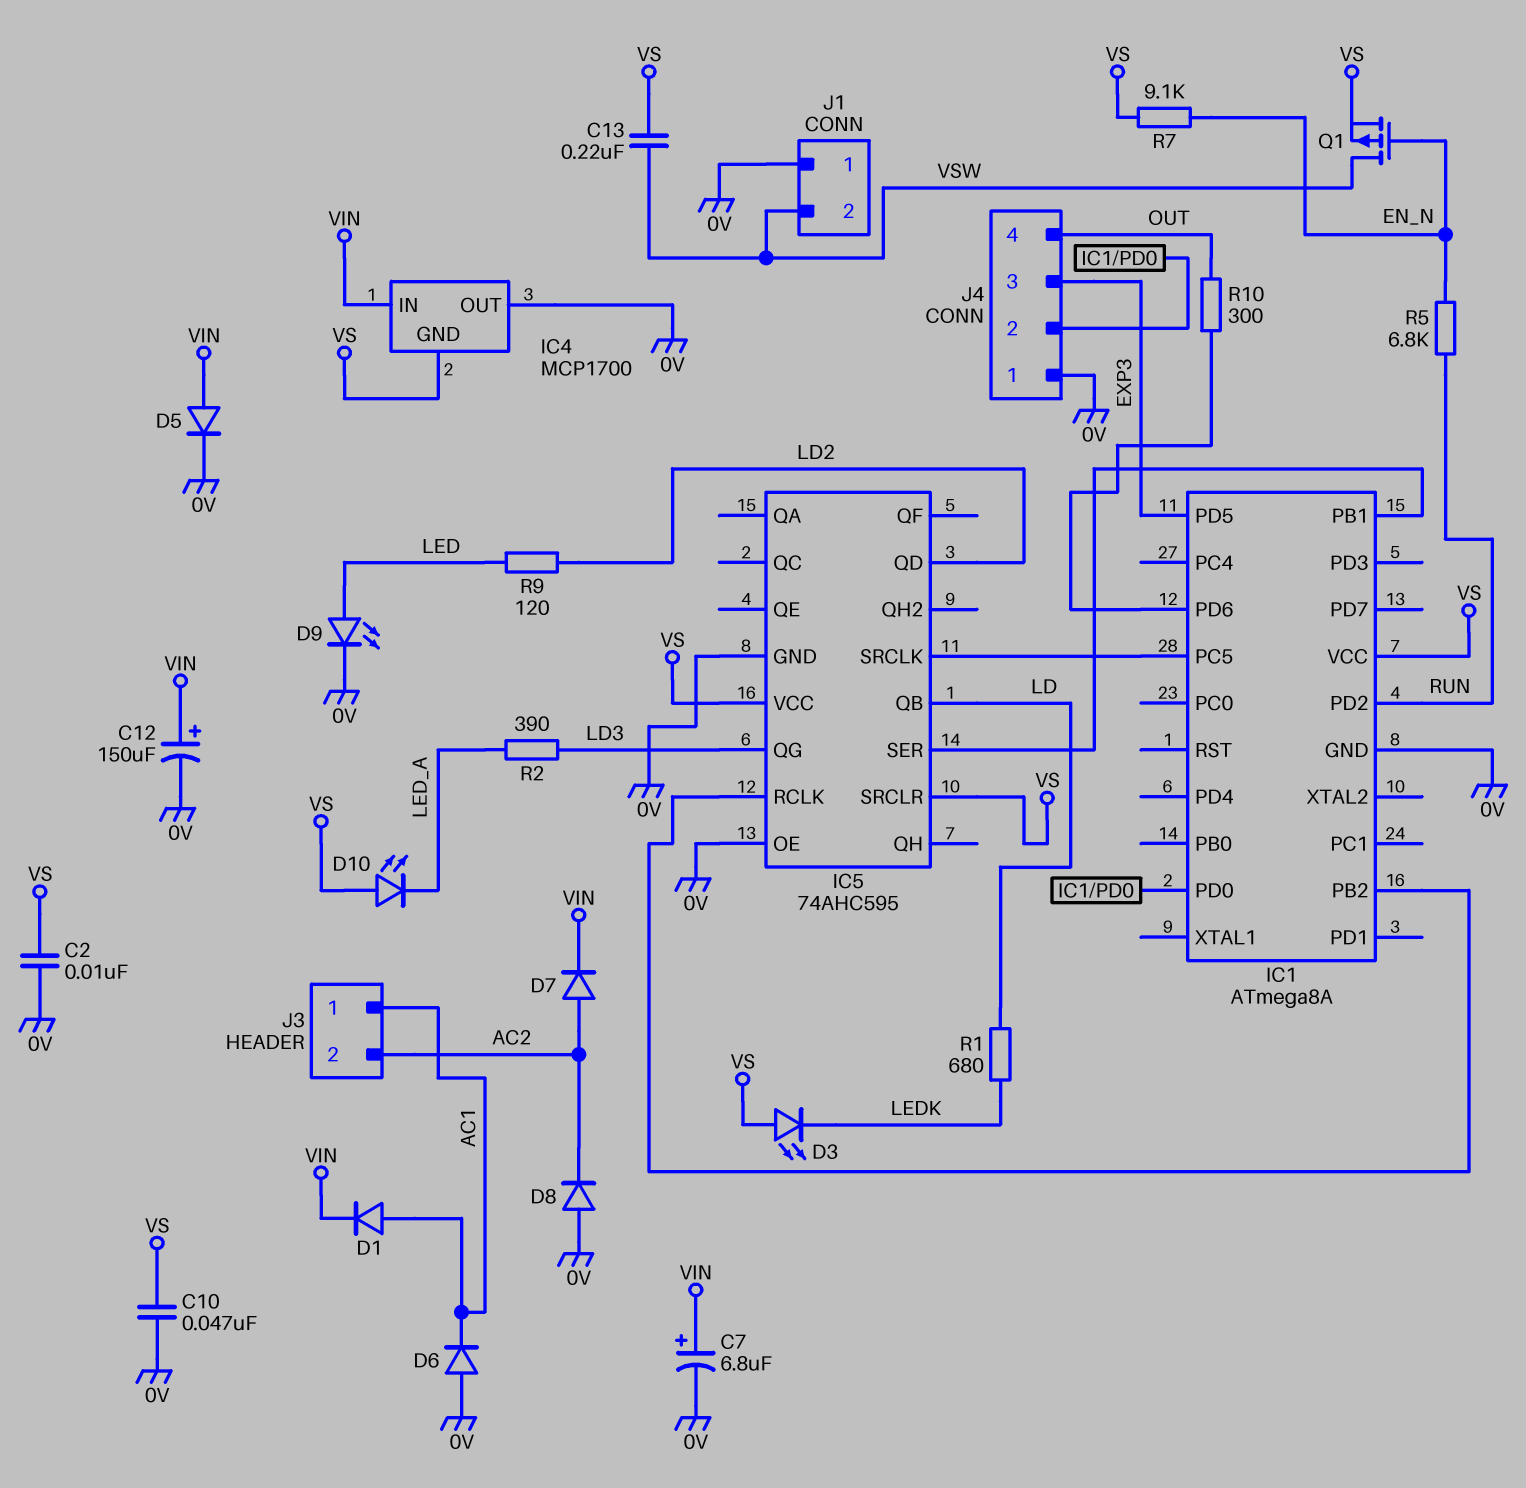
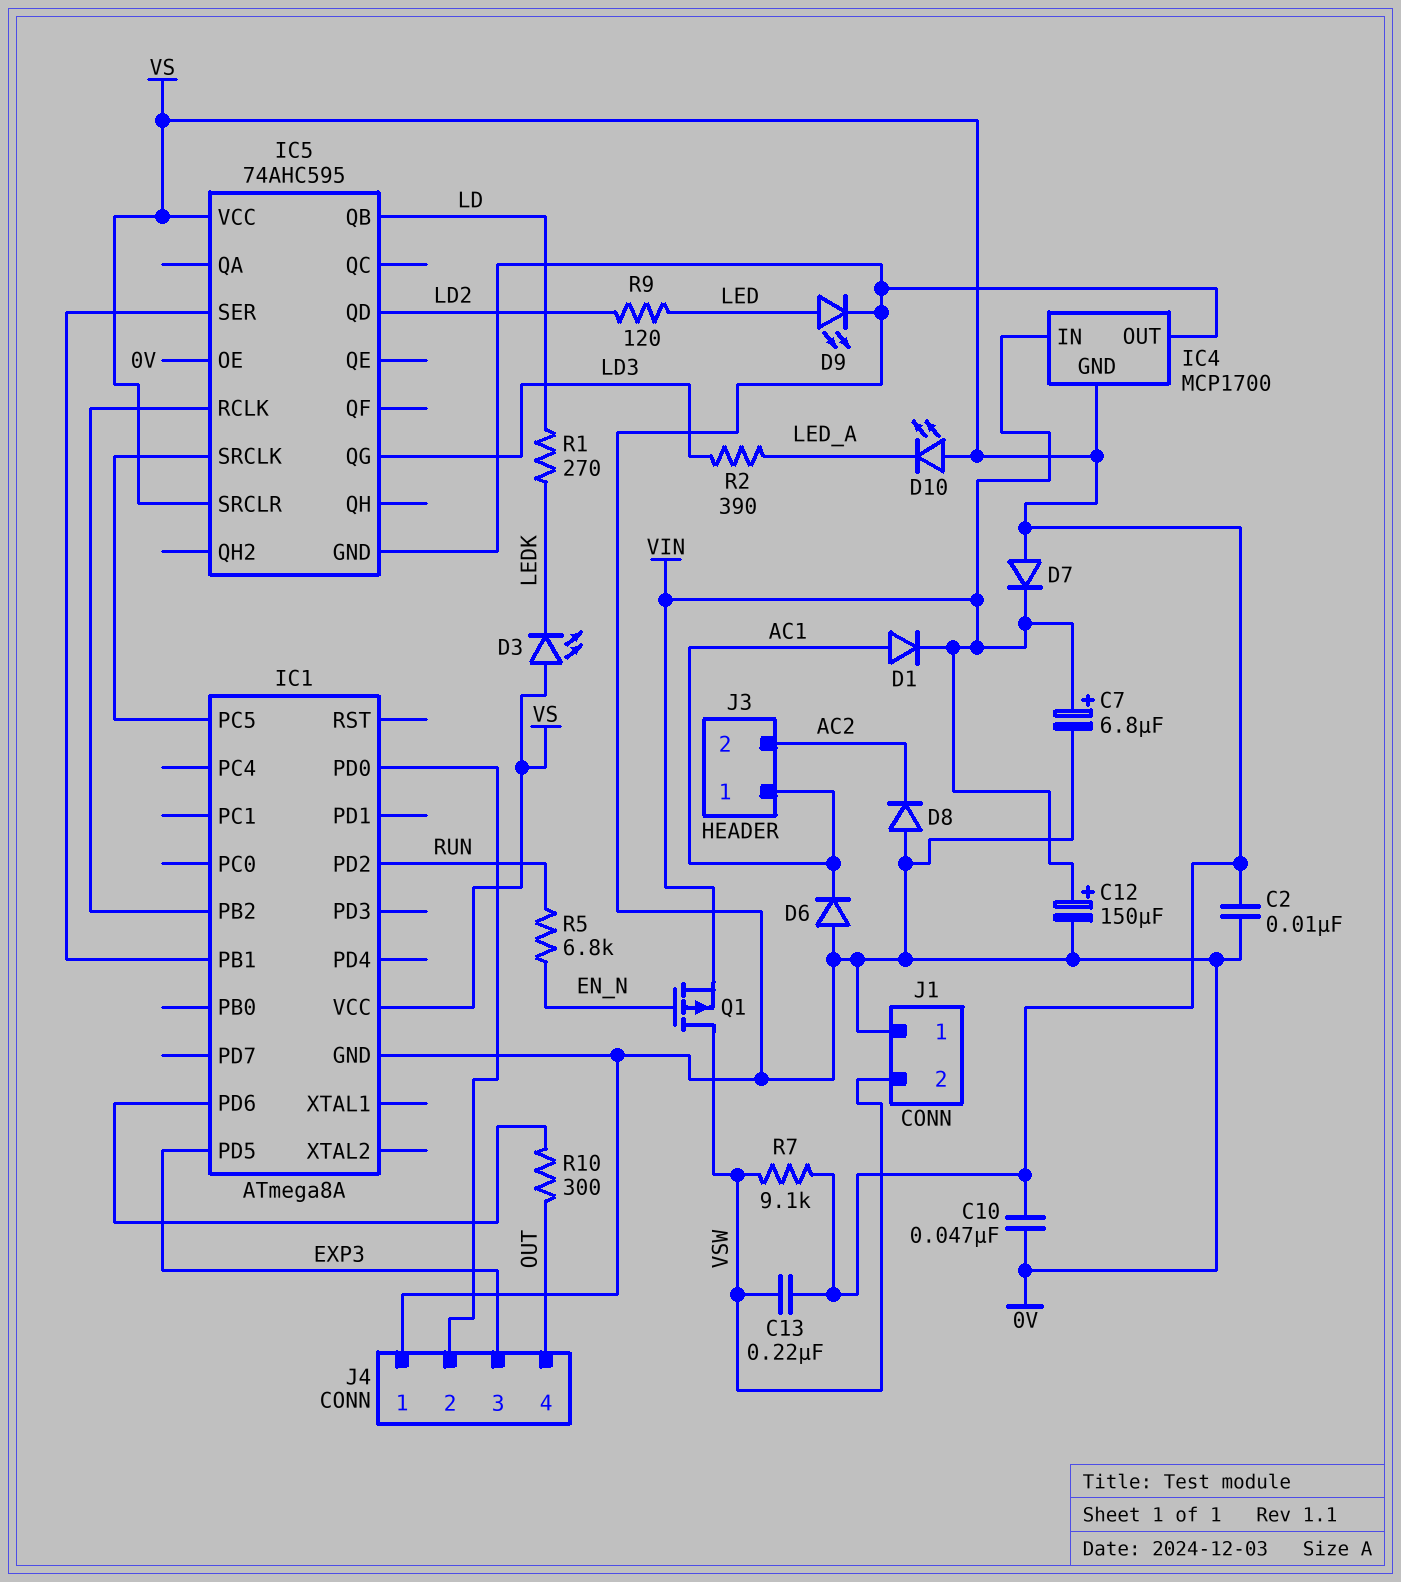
D5: diode (A VIN, K 0V) -> none
D7: diode (A AC2, K VIN) -> diode (A VS, K VIN)
Q1: PMOS (G EN_N, D VSW, S VS) -> PMOS (G EN_N, D VSW, S VIN)
R1: 680 (LD, LEDK) -> 270 (LD, LEDK)
R7: 9.1k (EN_N, VS) -> 9.1k (VS, VSW)

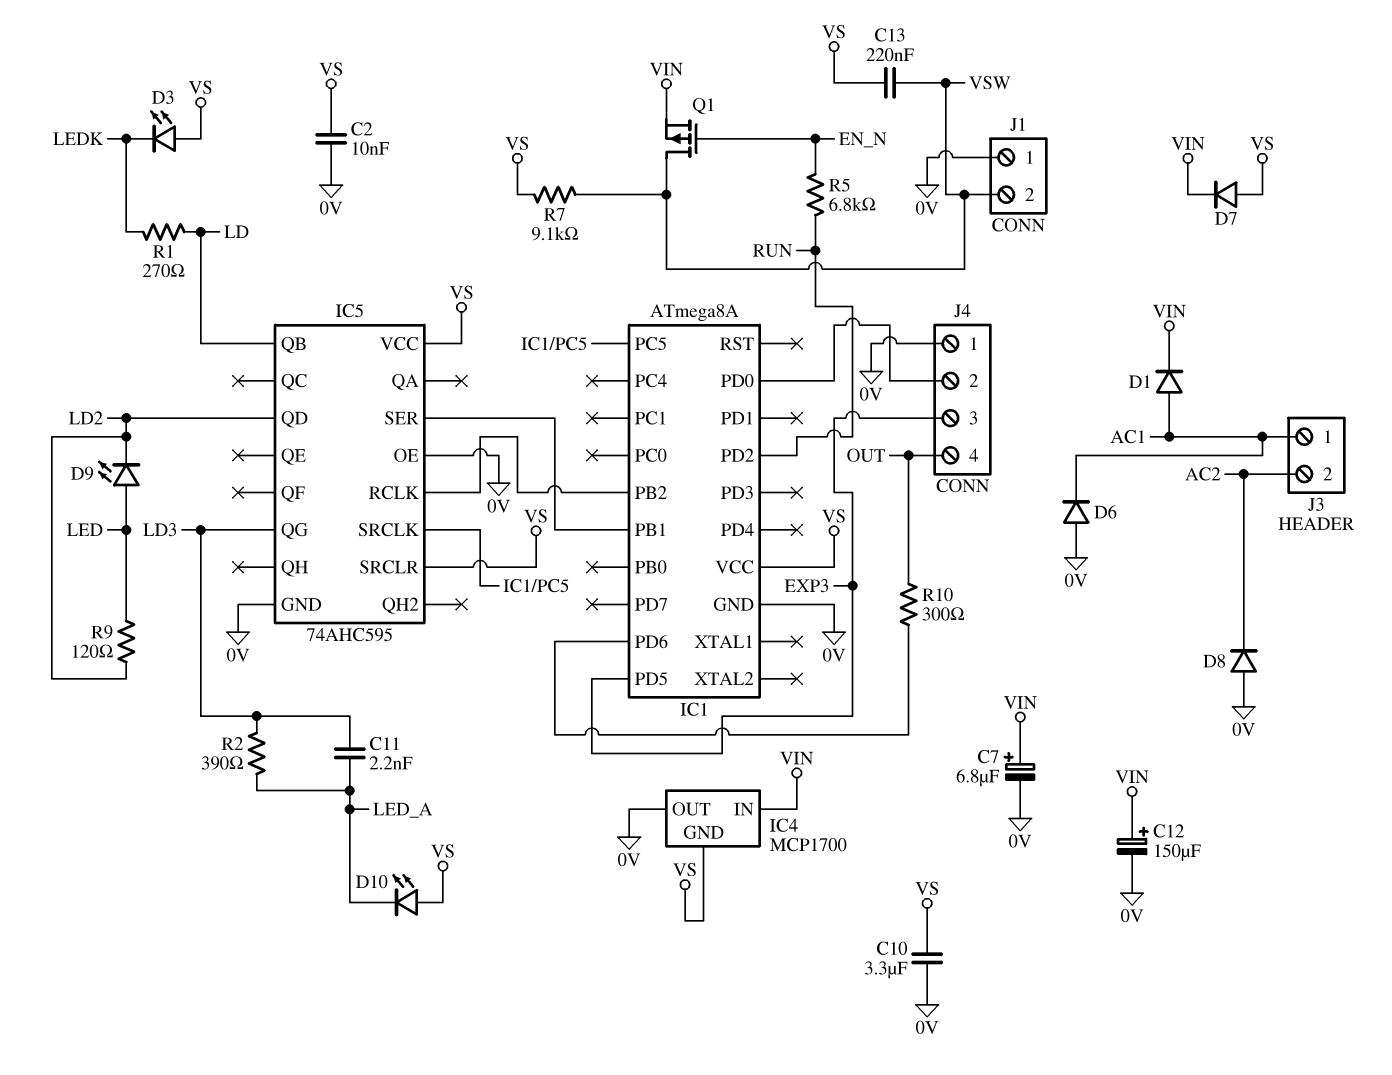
C10: 47nF (0V, VS) -> 3.3uF (0V, VS)
C11: none -> 2.2nF (LD3, LED_A)
D9: LED (A LED, K 0V) -> LED (A LED, K LD2)

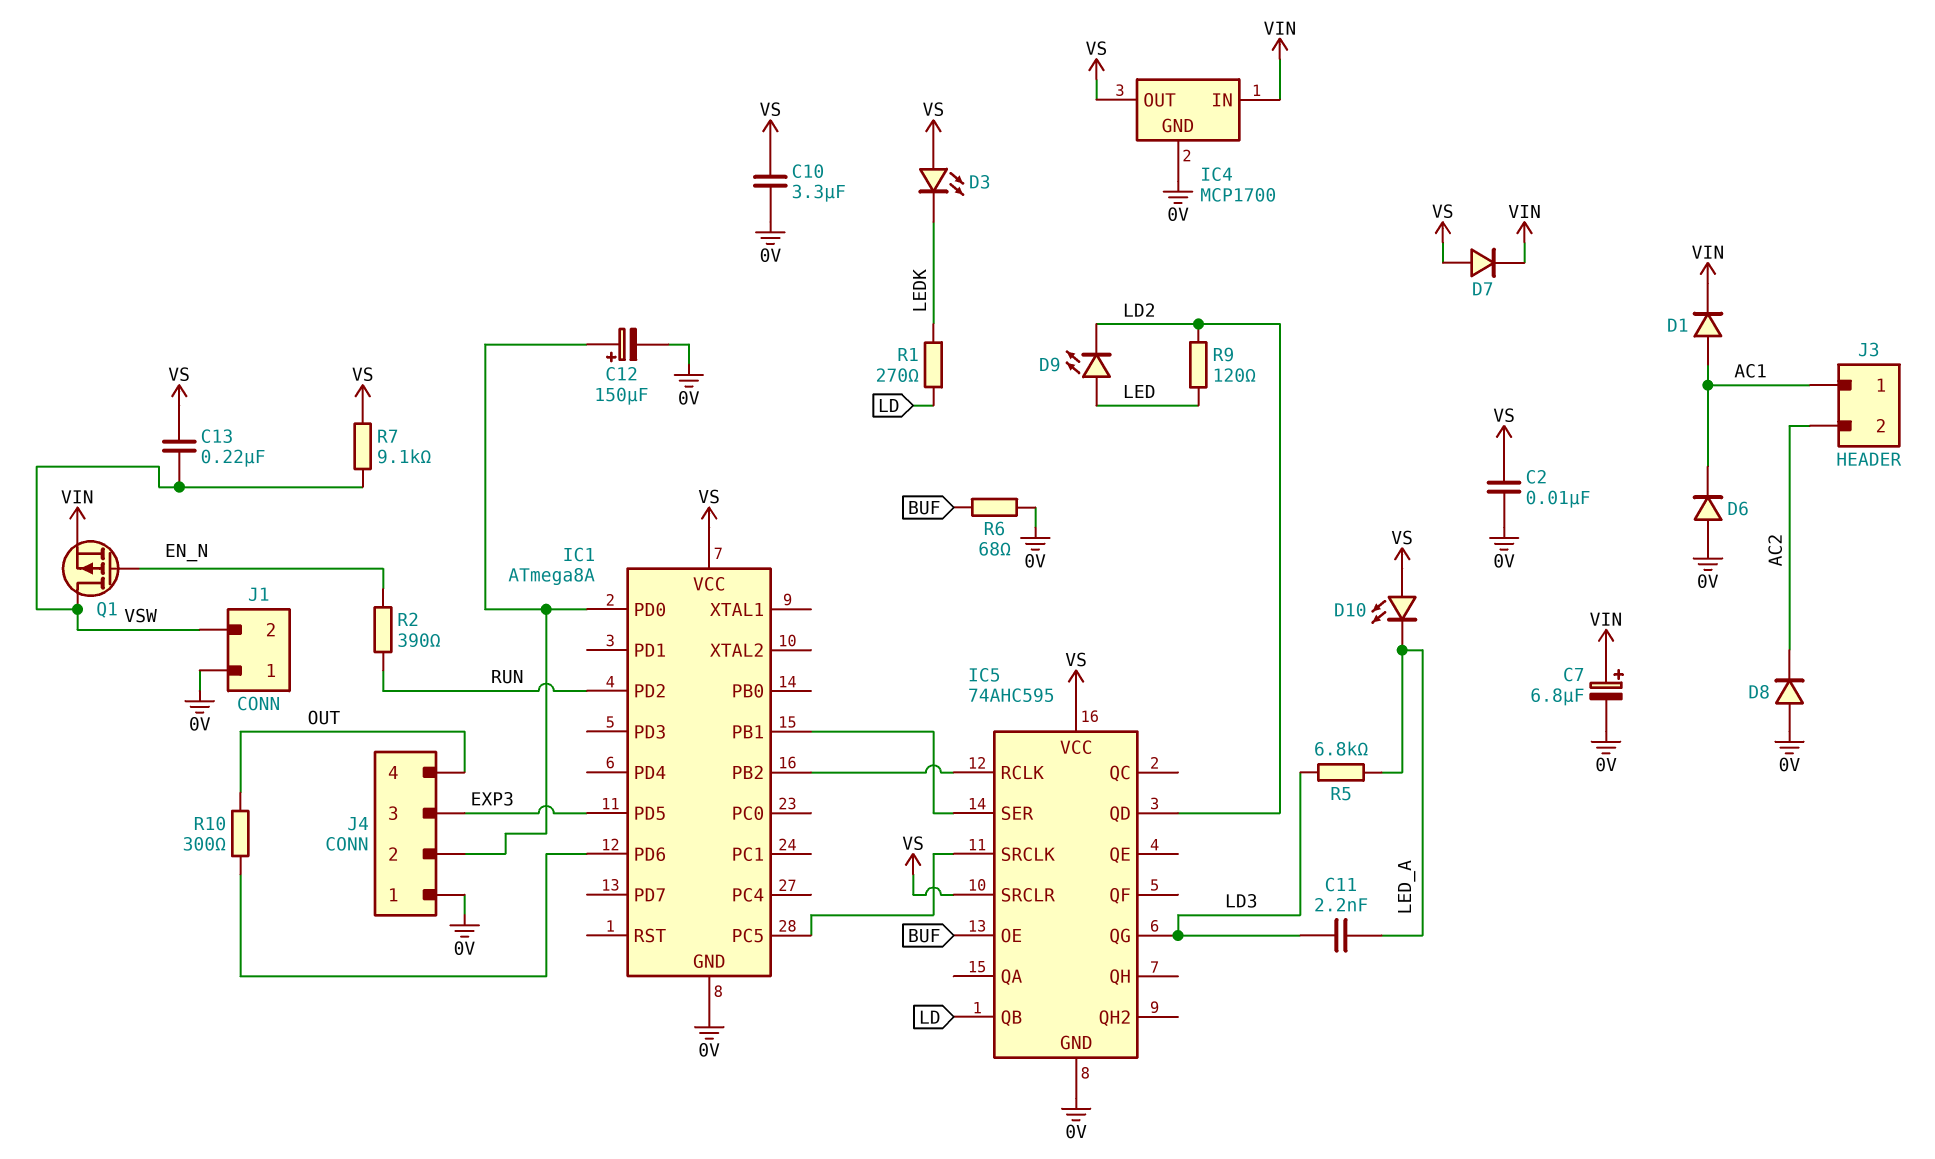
C12: 150uF (plus VIN, minus 0V) -> 150uF (plus IC1/PD0, minus 0V)
IC4 pin GND: VS -> 0V
IC4 pin OUT: 0V -> VS
IC5 pin OE: 0V -> BUF
R2: 390 (LD3, LED_A) -> 390 (EN_N, RUN)
R5: 6.8k (EN_N, RUN) -> 6.8k (LD3, LED_A)
R6: none -> 68 (0V, BUF)

